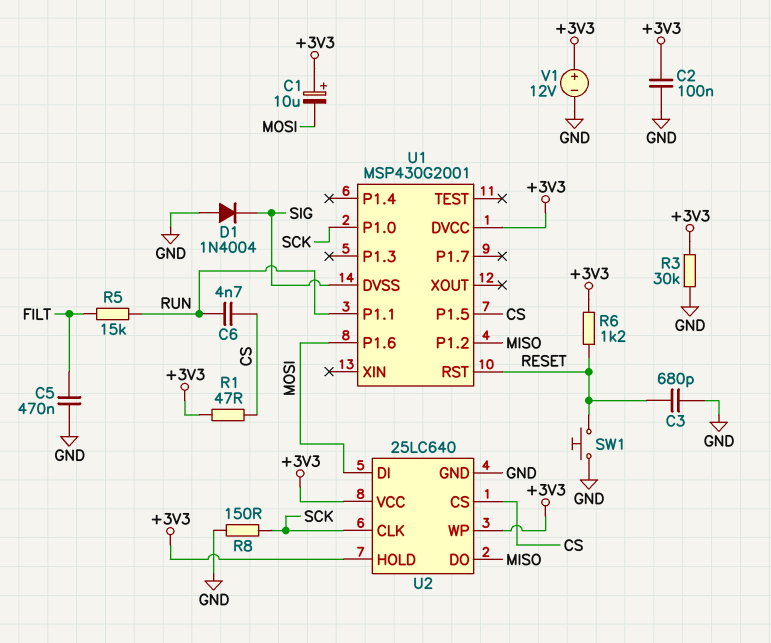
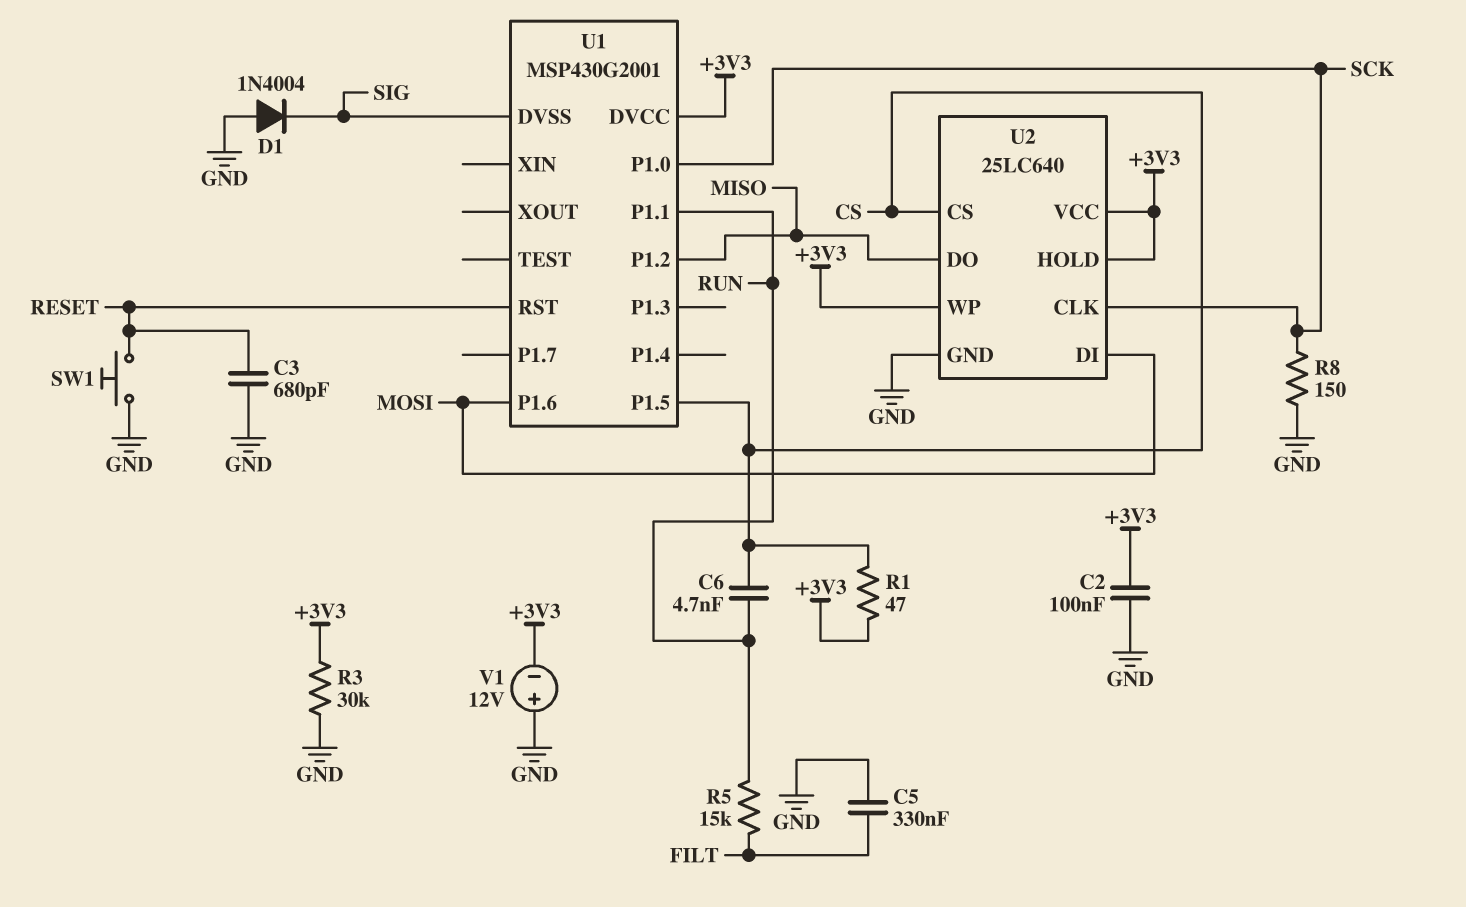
C1: 10uF (plus +3V3, minus MOSI) -> none
C5: 470nF (FILT, GND) -> 330nF (FILT, GND)
R6: 1.2k (+3V3, RESET) -> none
V1: 12V (plus +3V3, minus GND) -> 12V (plus GND, minus +3V3)

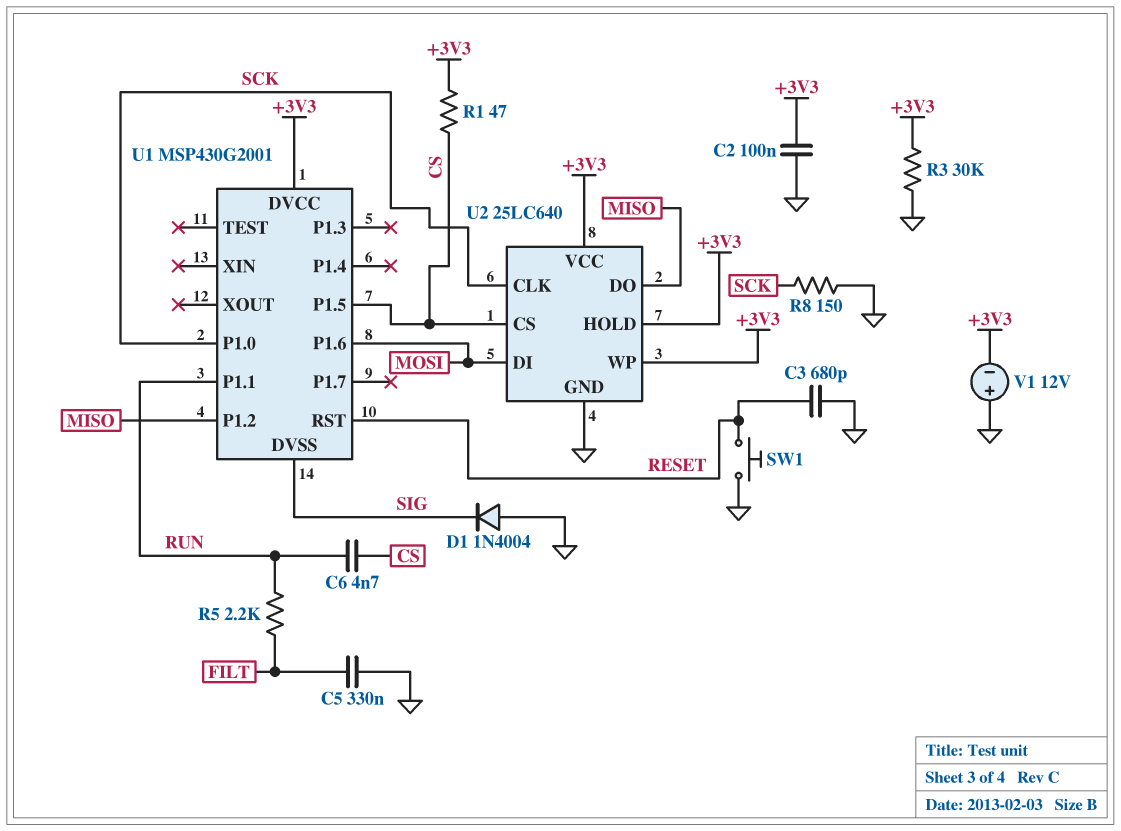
R5: 15k (FILT, RUN) -> 2.2k (FILT, RUN)

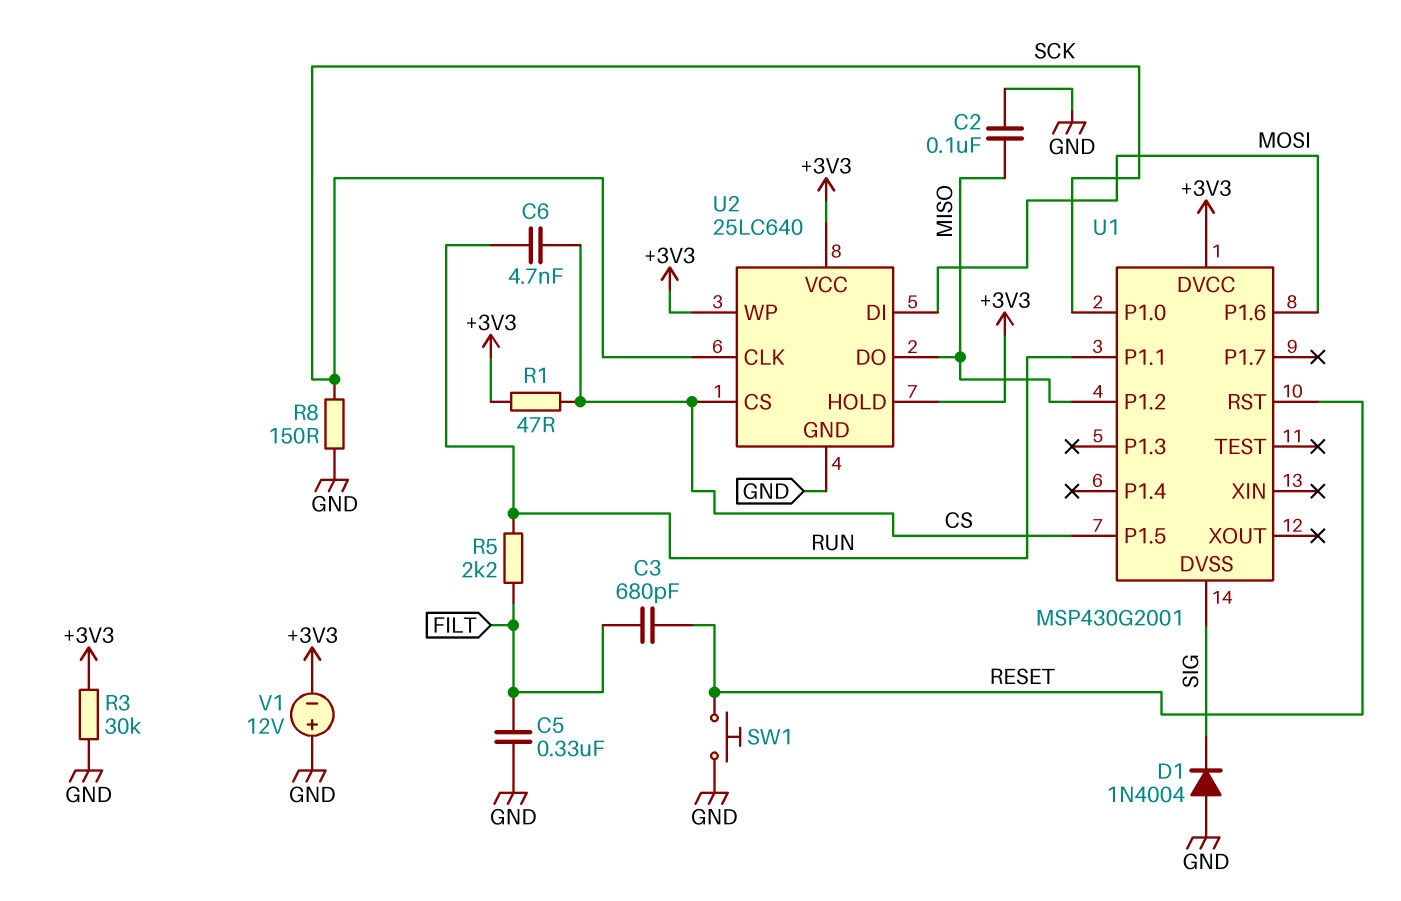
C2: 100nF (+3V3, GND) -> 100nF (GND, MISO)
C3: 680pF (GND, RESET) -> 680pF (FILT, RESET)

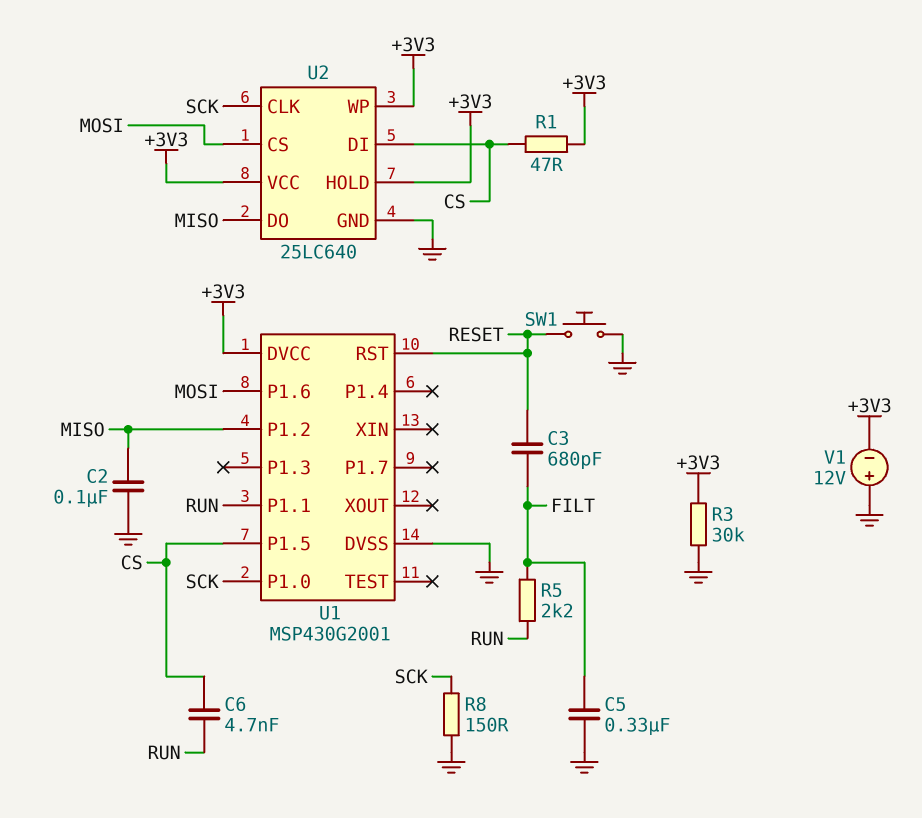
D1: diode 1N4004 (A GND, K SIG) -> none
U1 pin DVSS: SIG -> GND
U2 pin CS: CS -> MOSI
U2 pin DI: MOSI -> CS

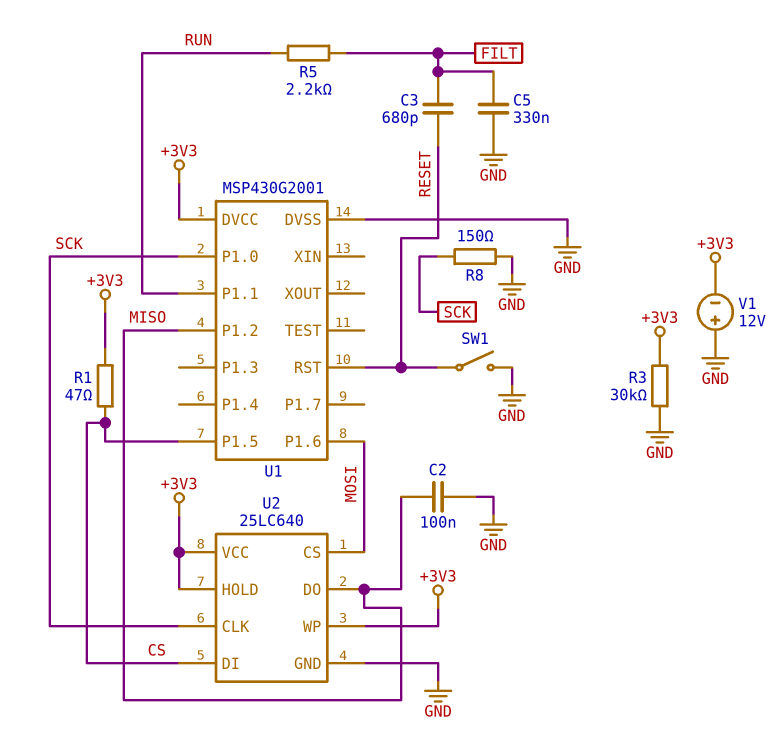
C6: 4.7nF (CS, RUN) -> none
SW1: button (GND, RESET) -> switch (GND, RESET)

